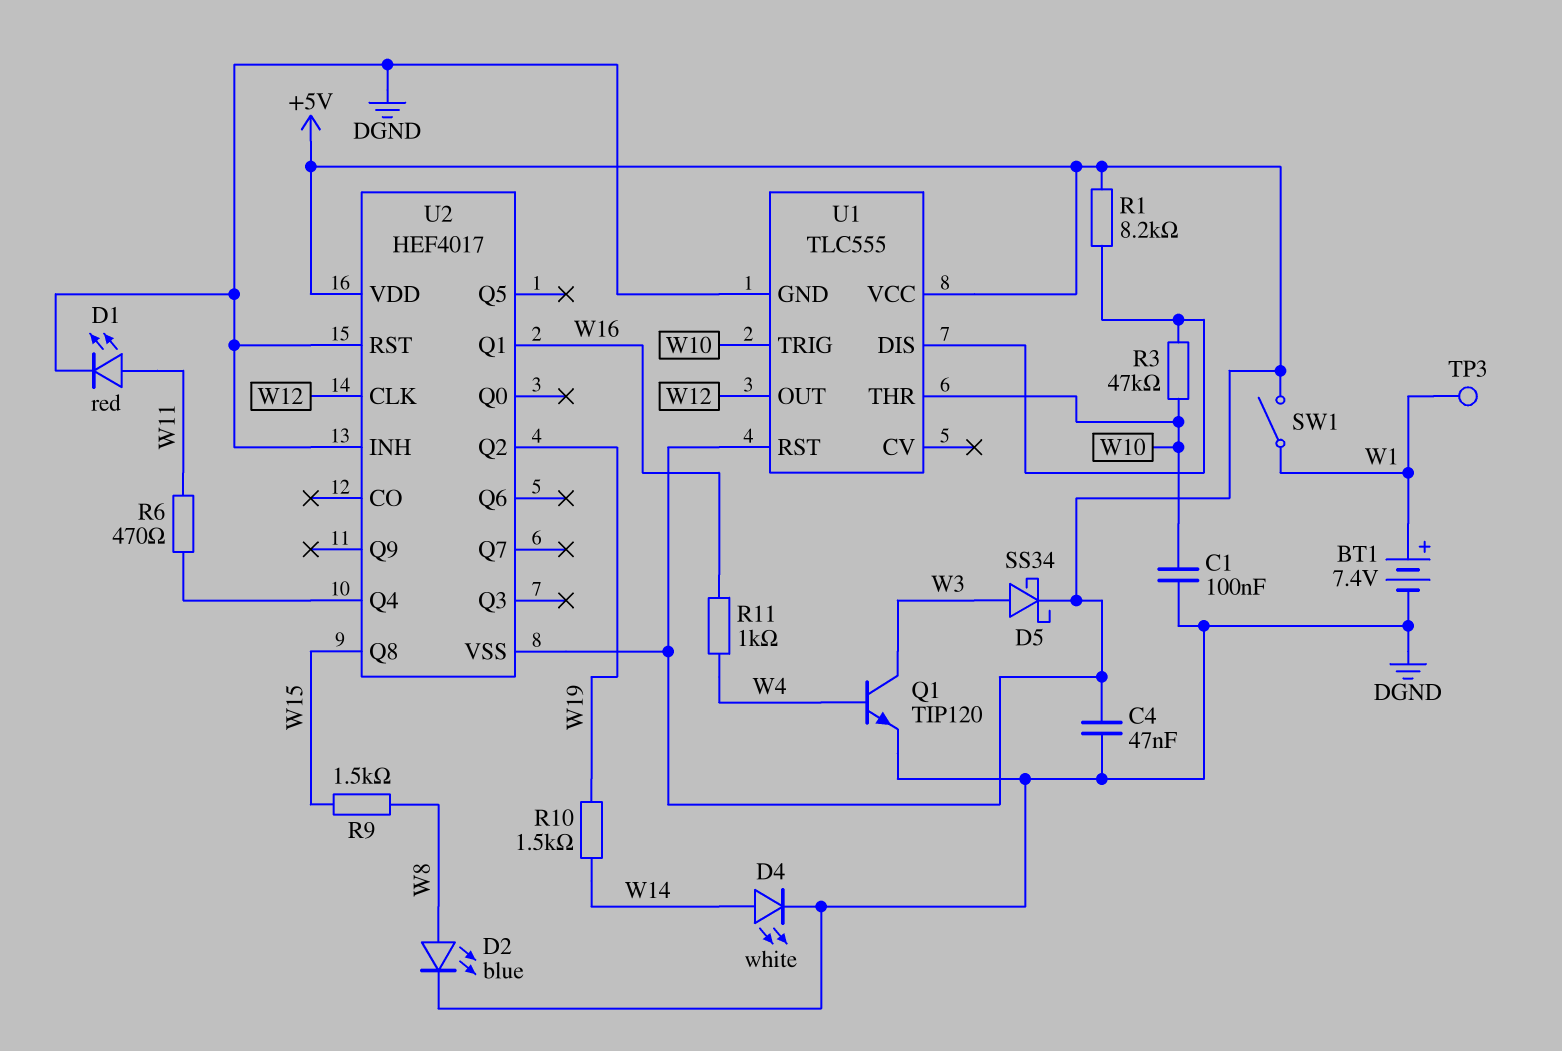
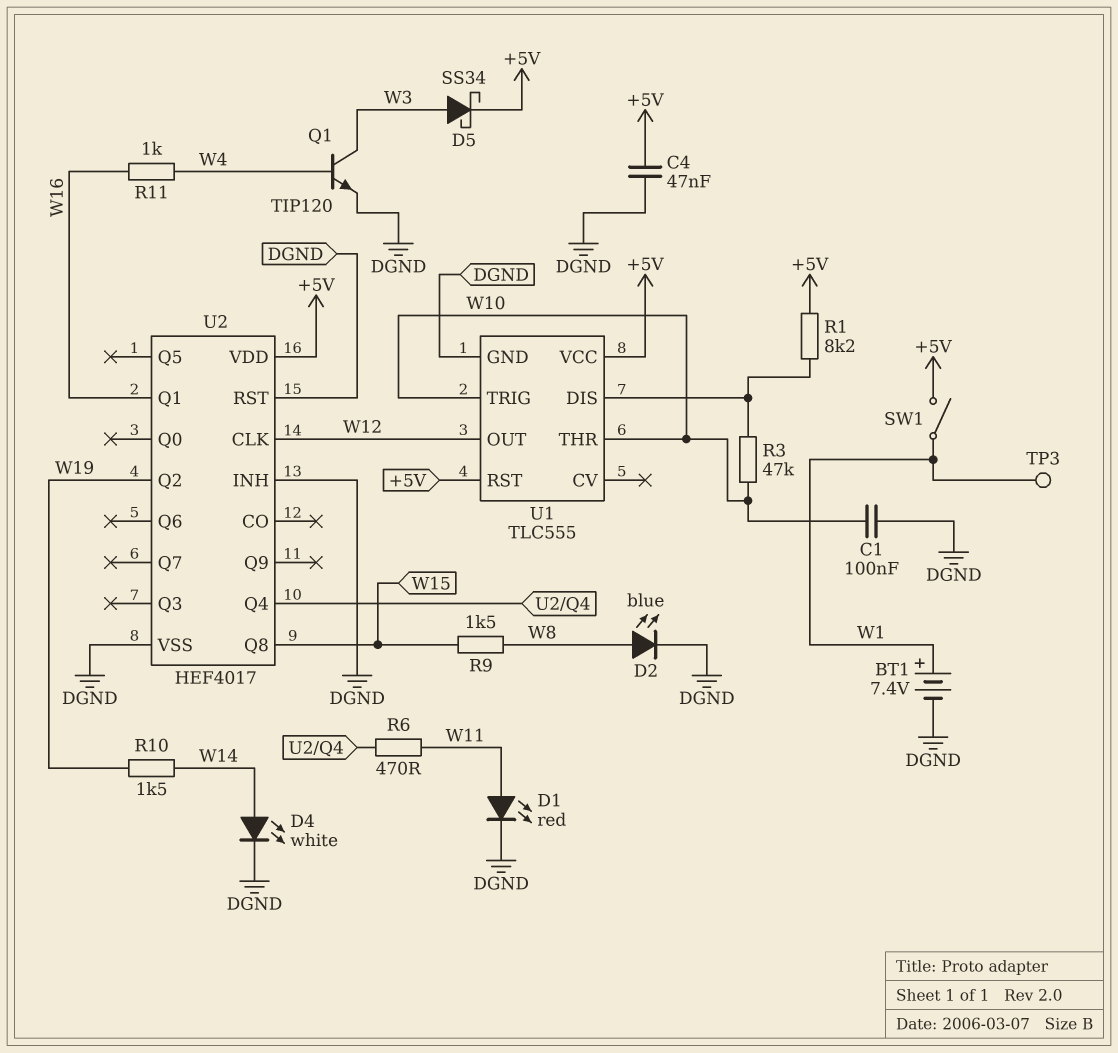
U2 pin VSS: +5V -> DGND

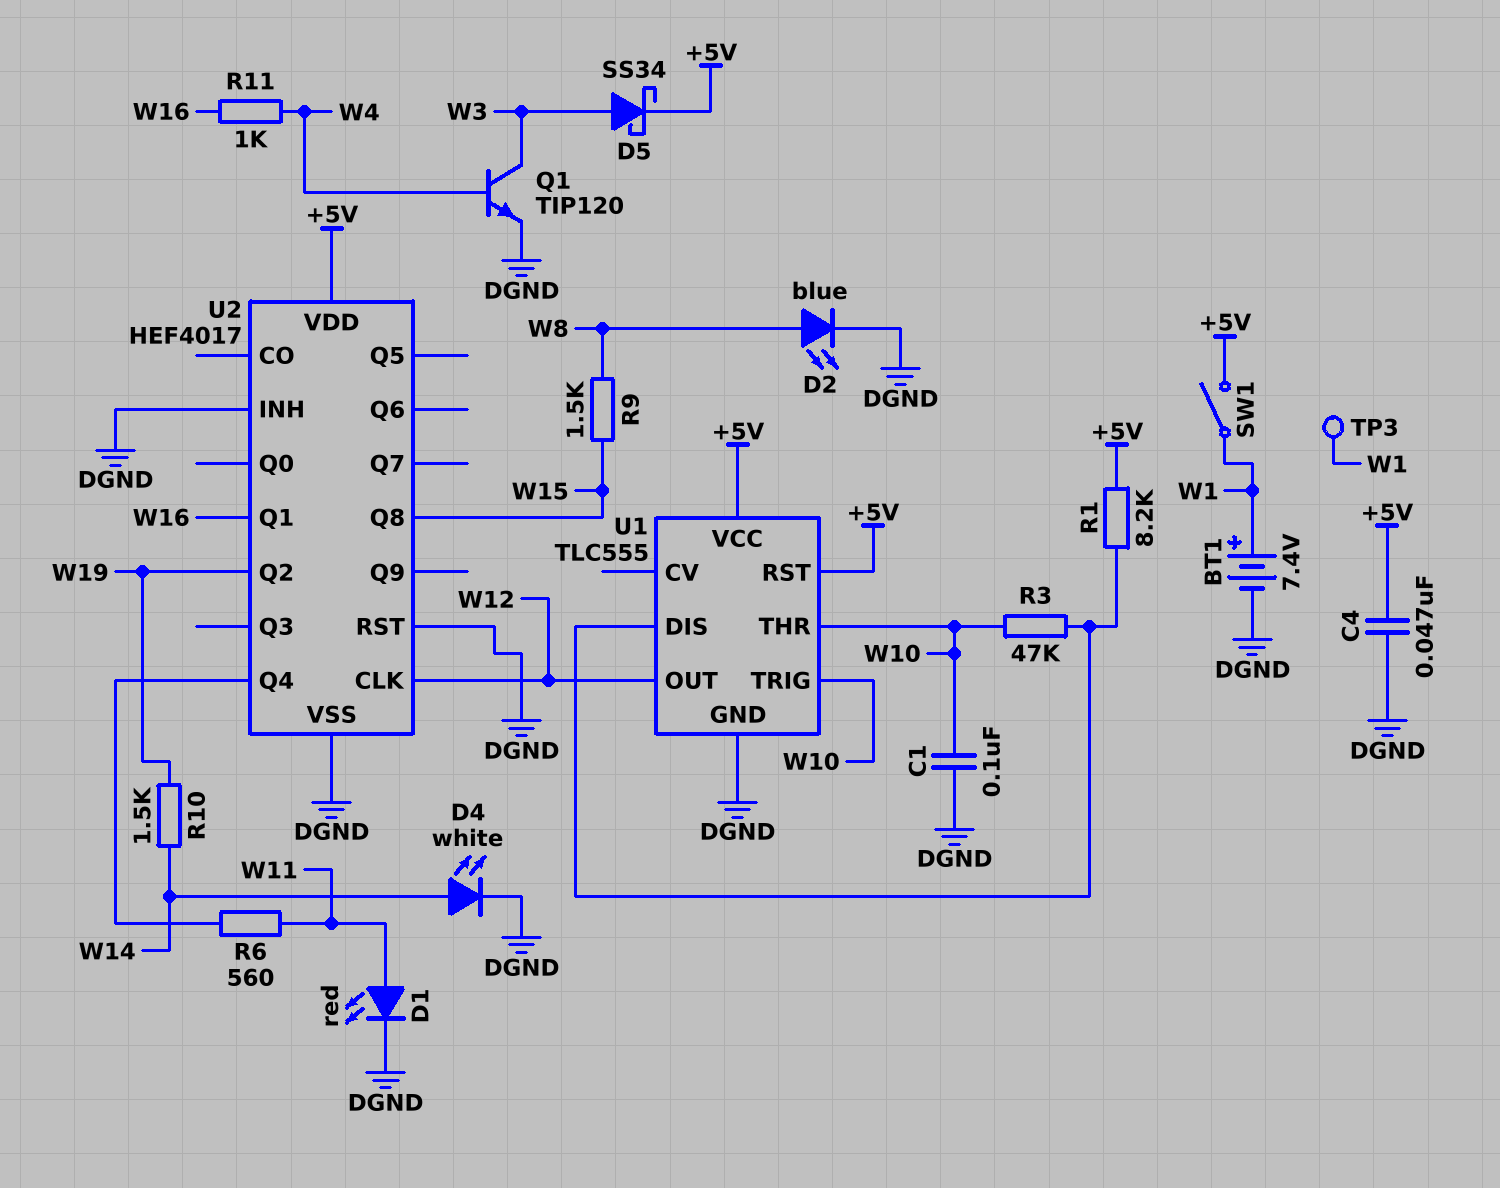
R6: 470 (U2/Q4, W11) -> 560 (U2/Q4, W11)

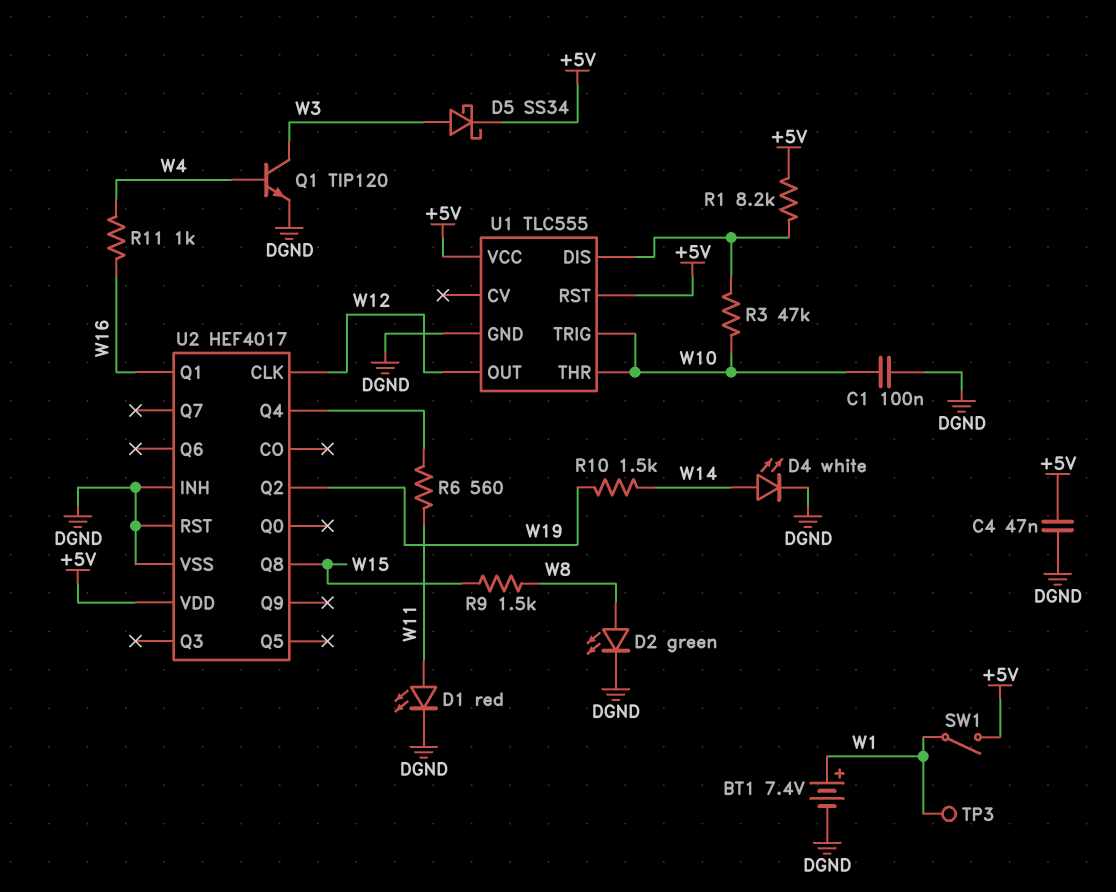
D2: LED blue (A W8, K DGND) -> LED green (A W8, K DGND)

